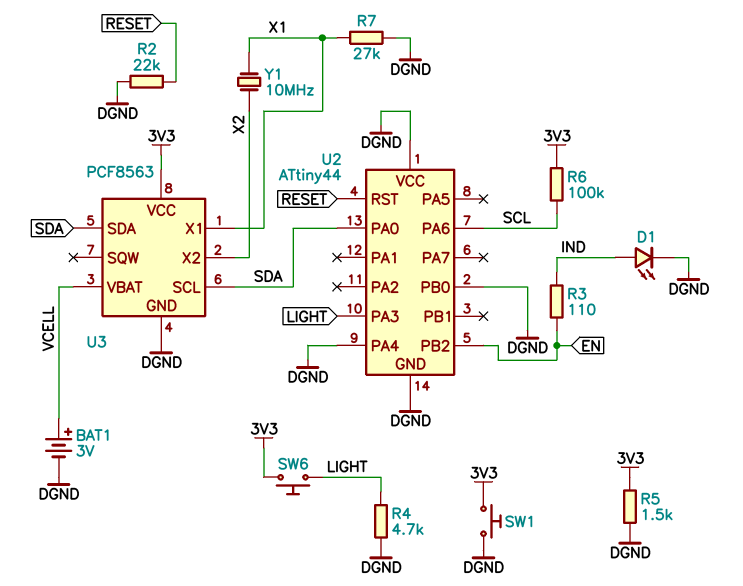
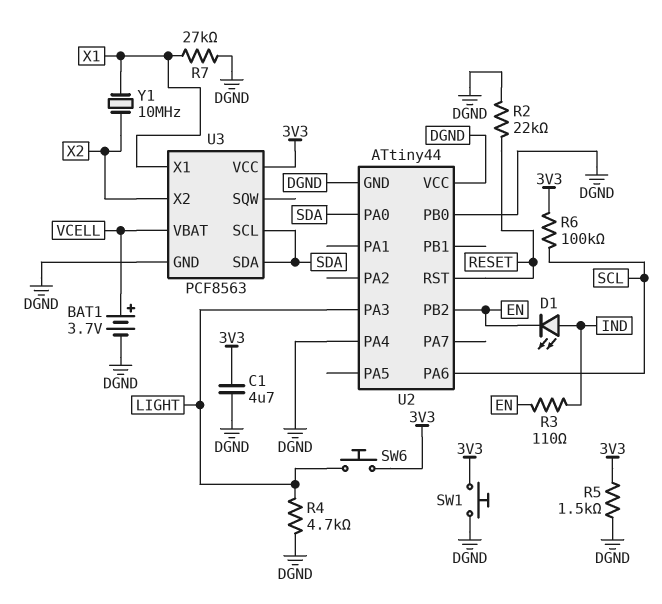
BAT1: 3V (plus VCELL, minus DGND) -> 3.7V (plus VCELL, minus DGND)
C1: none -> 4.7uF (3V3, DGND)
D1: LED (A IND, K DGND) -> LED (A IND, K EN)

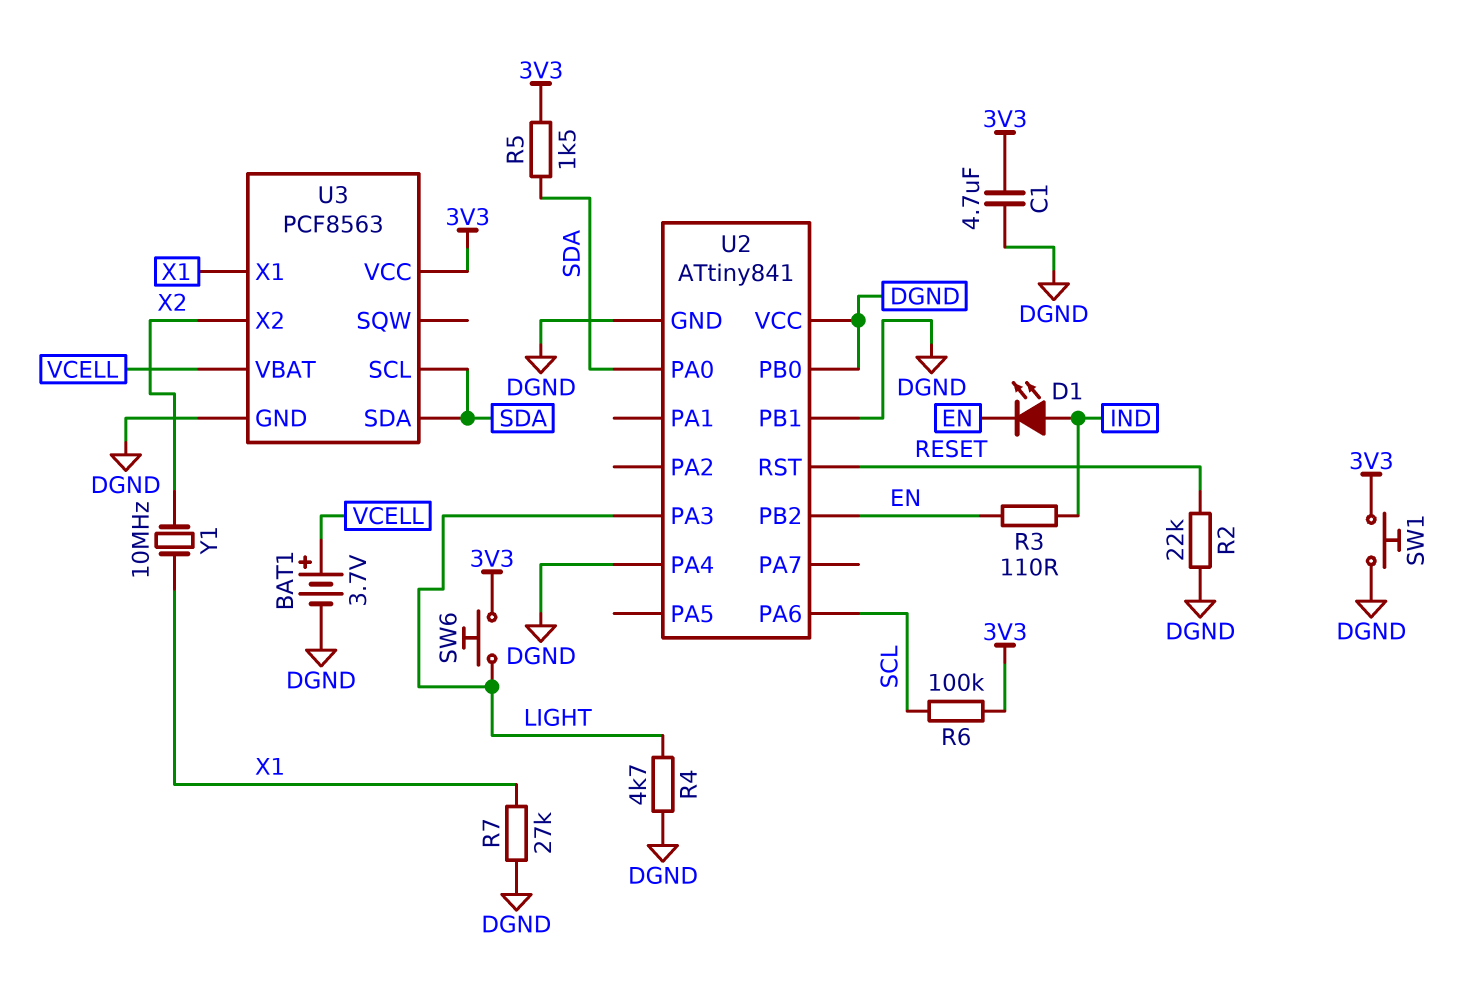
R5: 1.5k (3V3, DGND) -> 1.5k (3V3, SDA)
U2: ATtiny44 -> ATtiny841
U2 pin PB1: none -> DGND

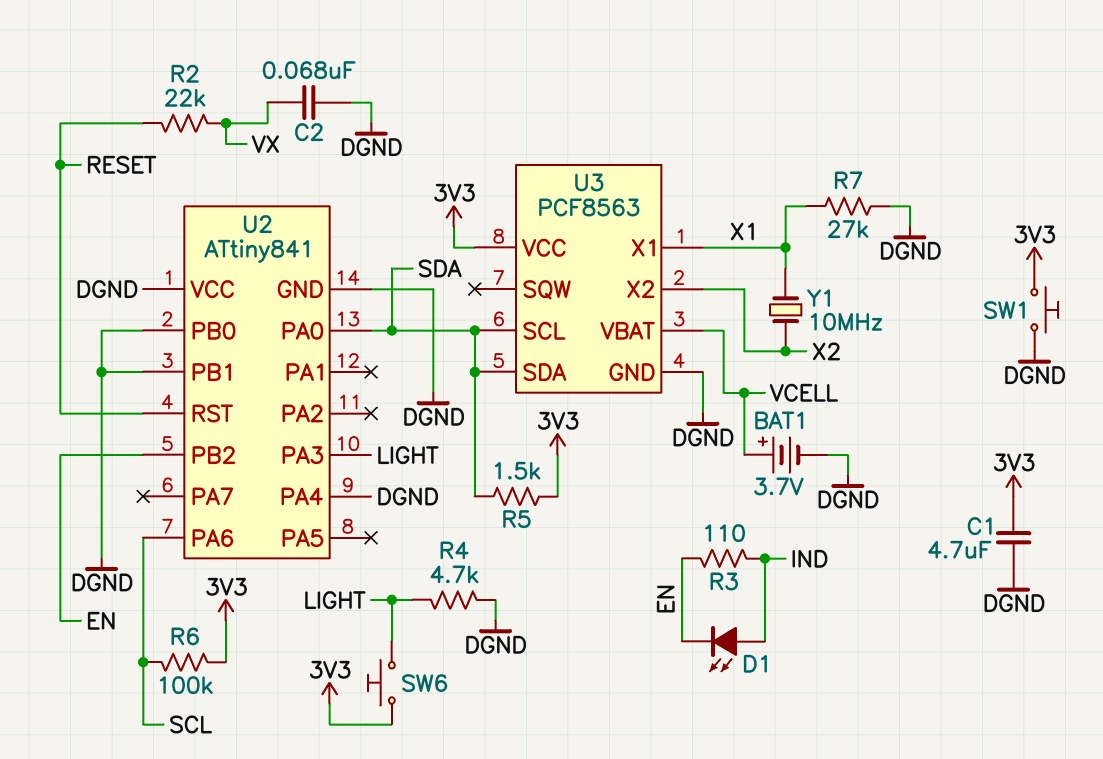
C2: none -> 68nF (DGND, VX)
R2: 22k (DGND, RESET) -> 22k (RESET, VX)

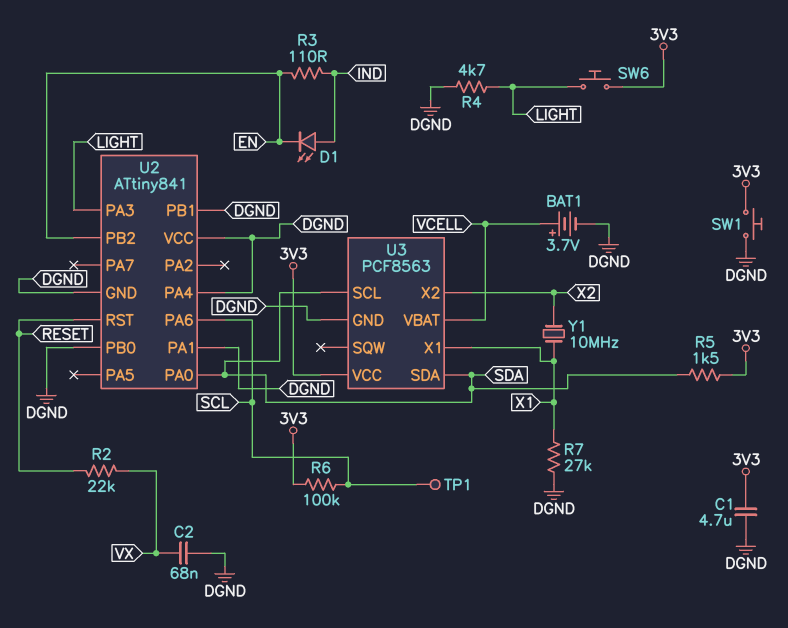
TP1: none -> test point (SCL)
U2 pin PA1: none -> DGND

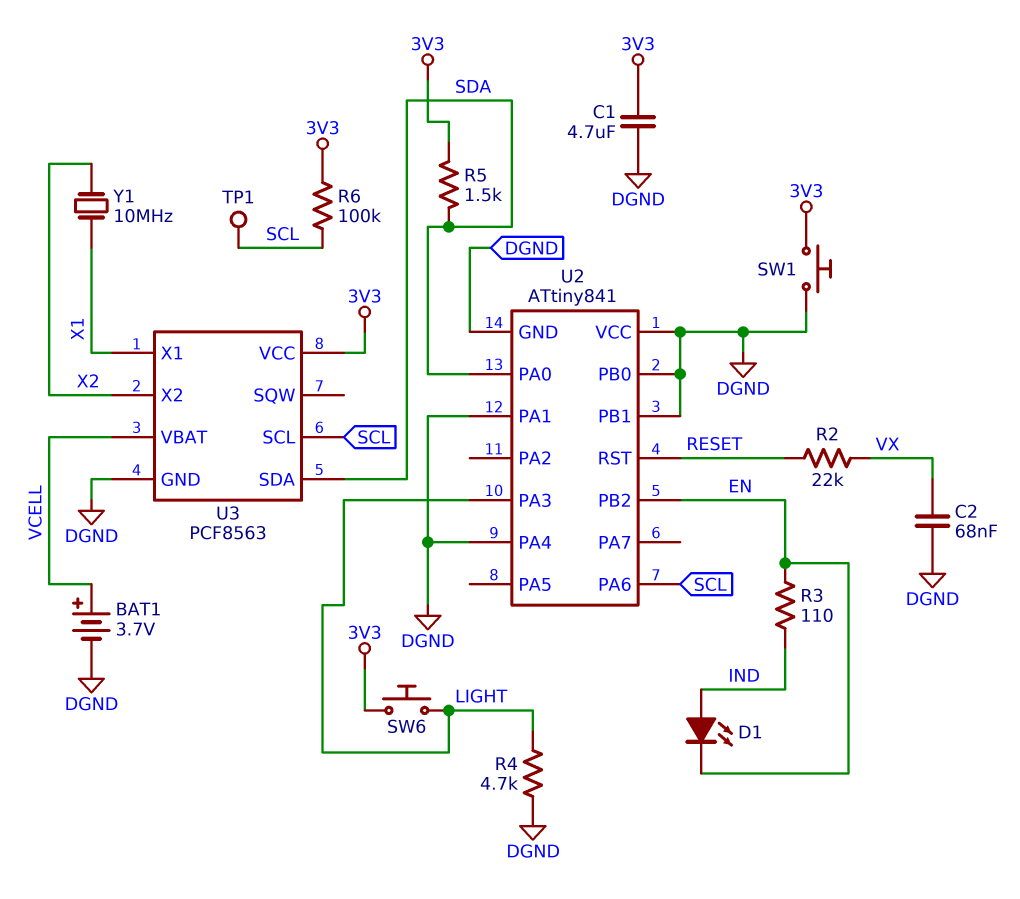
R7: 27k (DGND, X1) -> none
U3 pin SCL: SDA -> SCL

